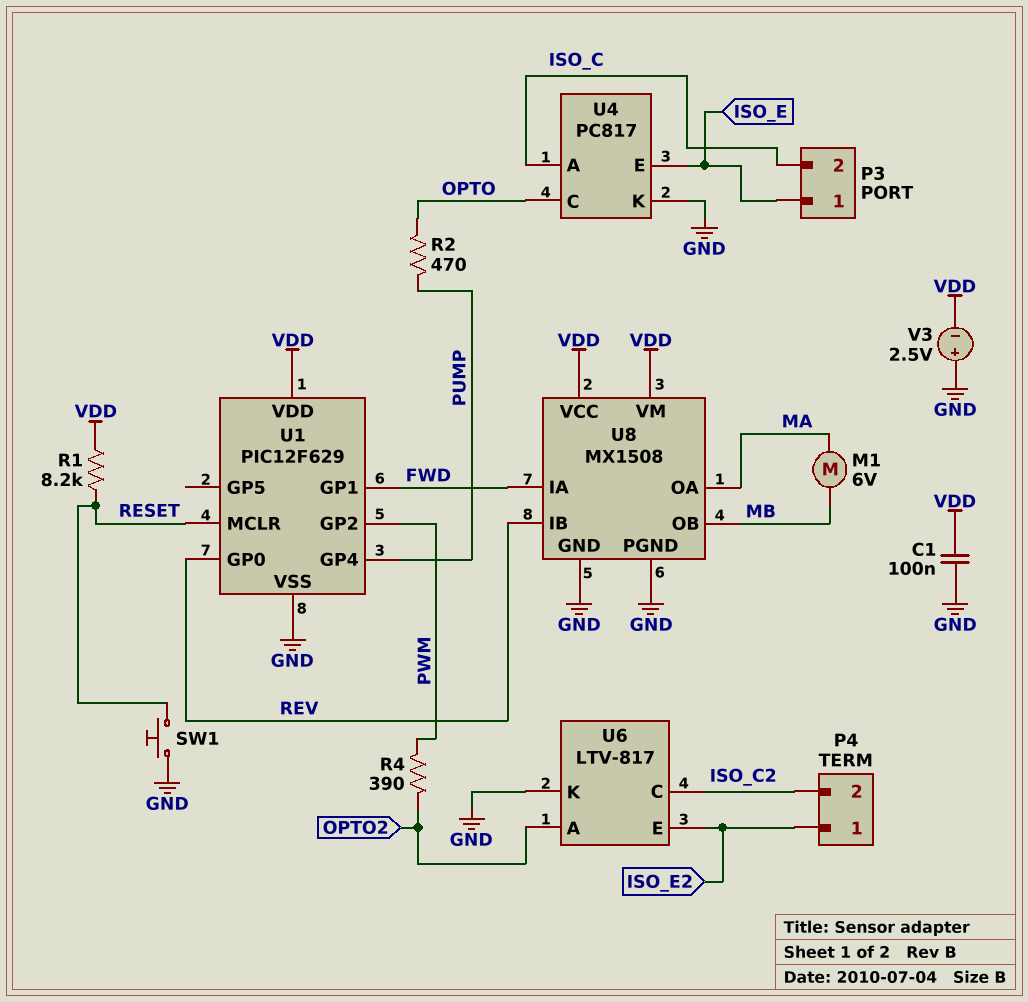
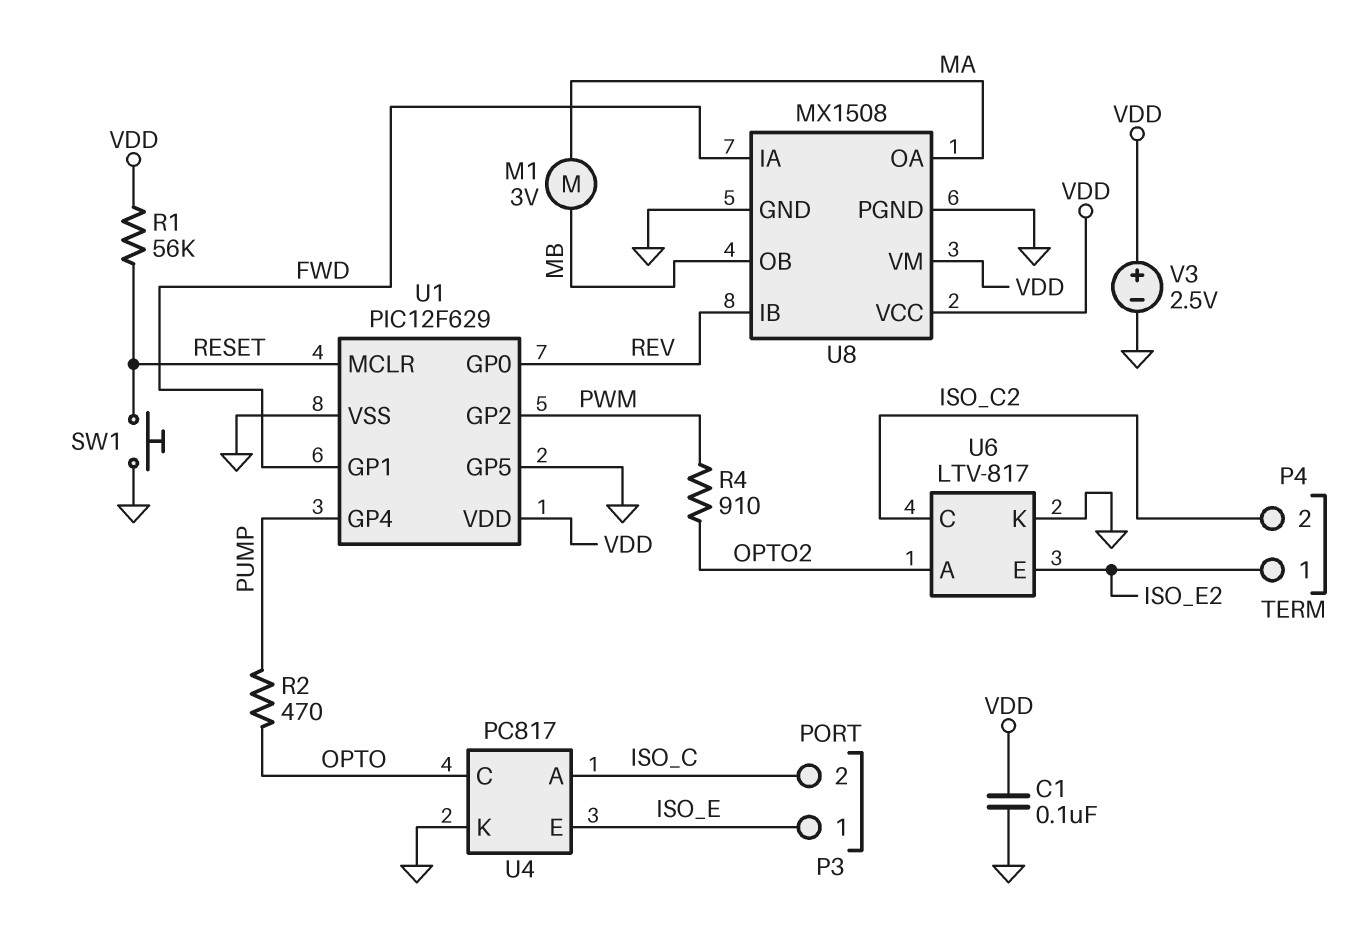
M1: motor 6V (MA, MB) -> motor 3V (MA, MB)
R1: 8.2k (RESET, VDD) -> 56k (RESET, VDD)
R4: 390 (OPTO2, PWM) -> 910 (OPTO2, PWM)
U1 pin GP5: none -> GND
V3: 2.5V (plus GND, minus VDD) -> 2.5V (plus VDD, minus GND)

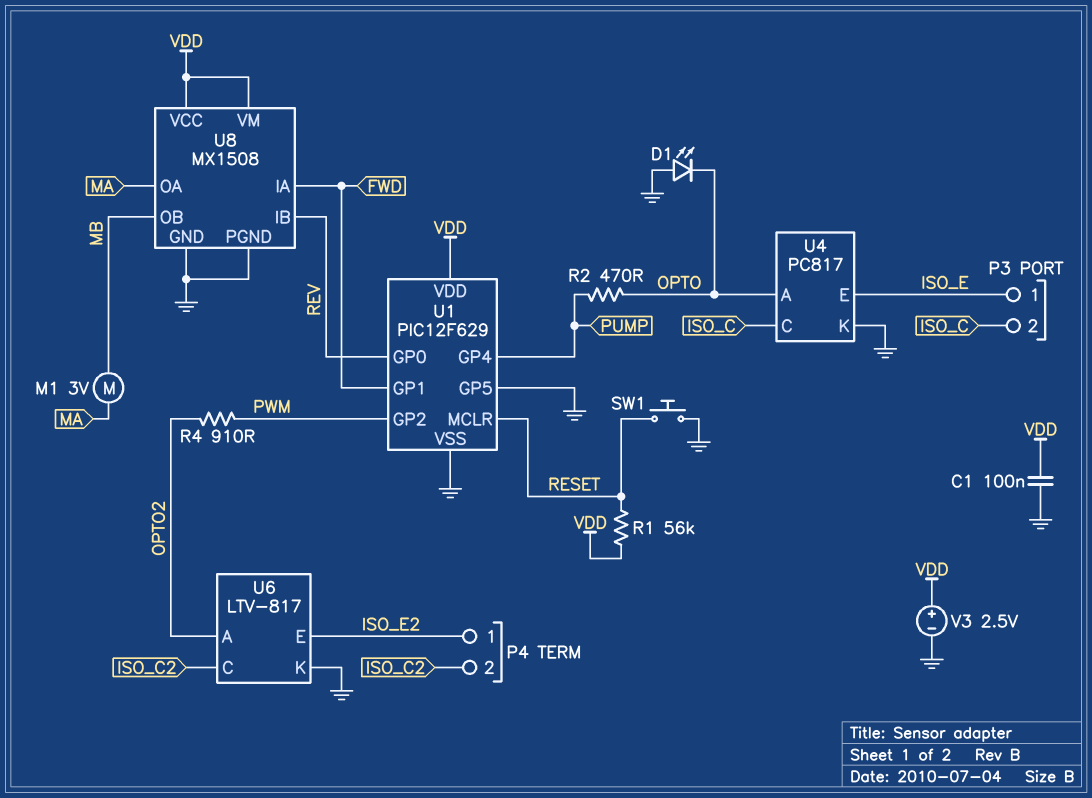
D1: none -> LED (A GND, K OPTO)
U4 pin A: ISO_C -> OPTO
U4 pin C: OPTO -> ISO_C

